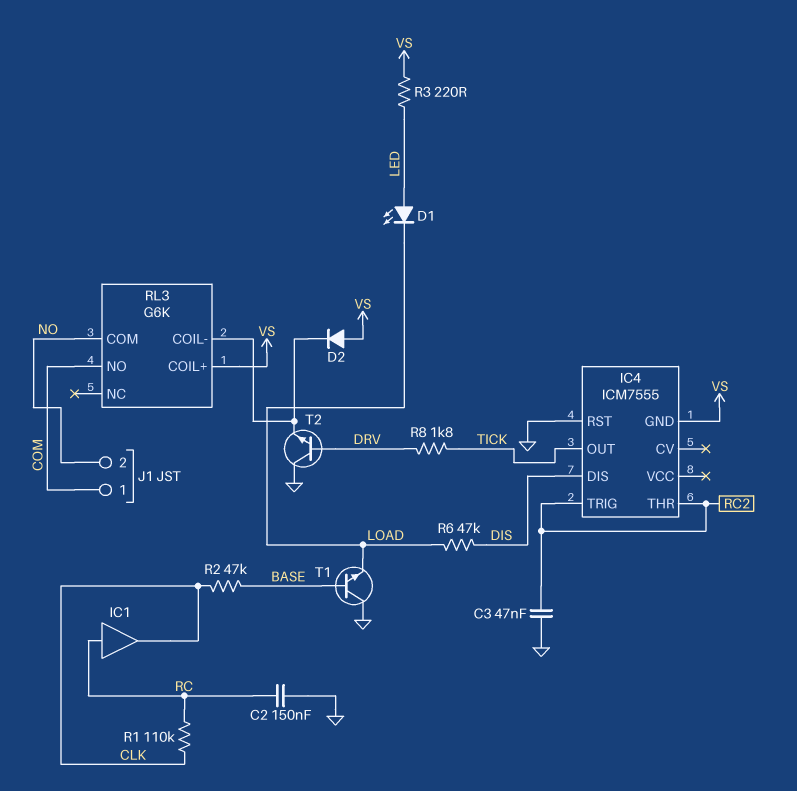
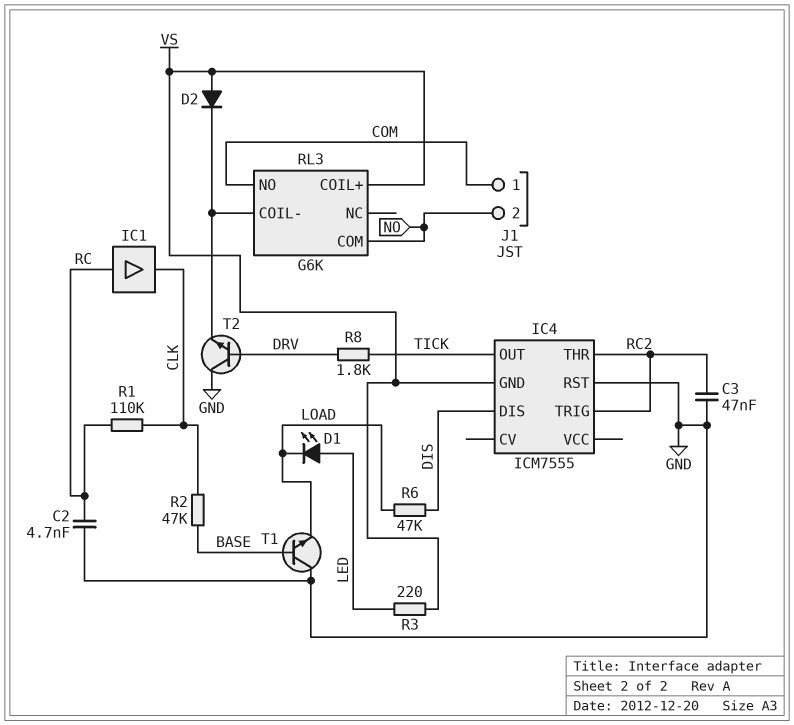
C2: 150nF (GND, RC) -> 4.7nF (GND, RC)

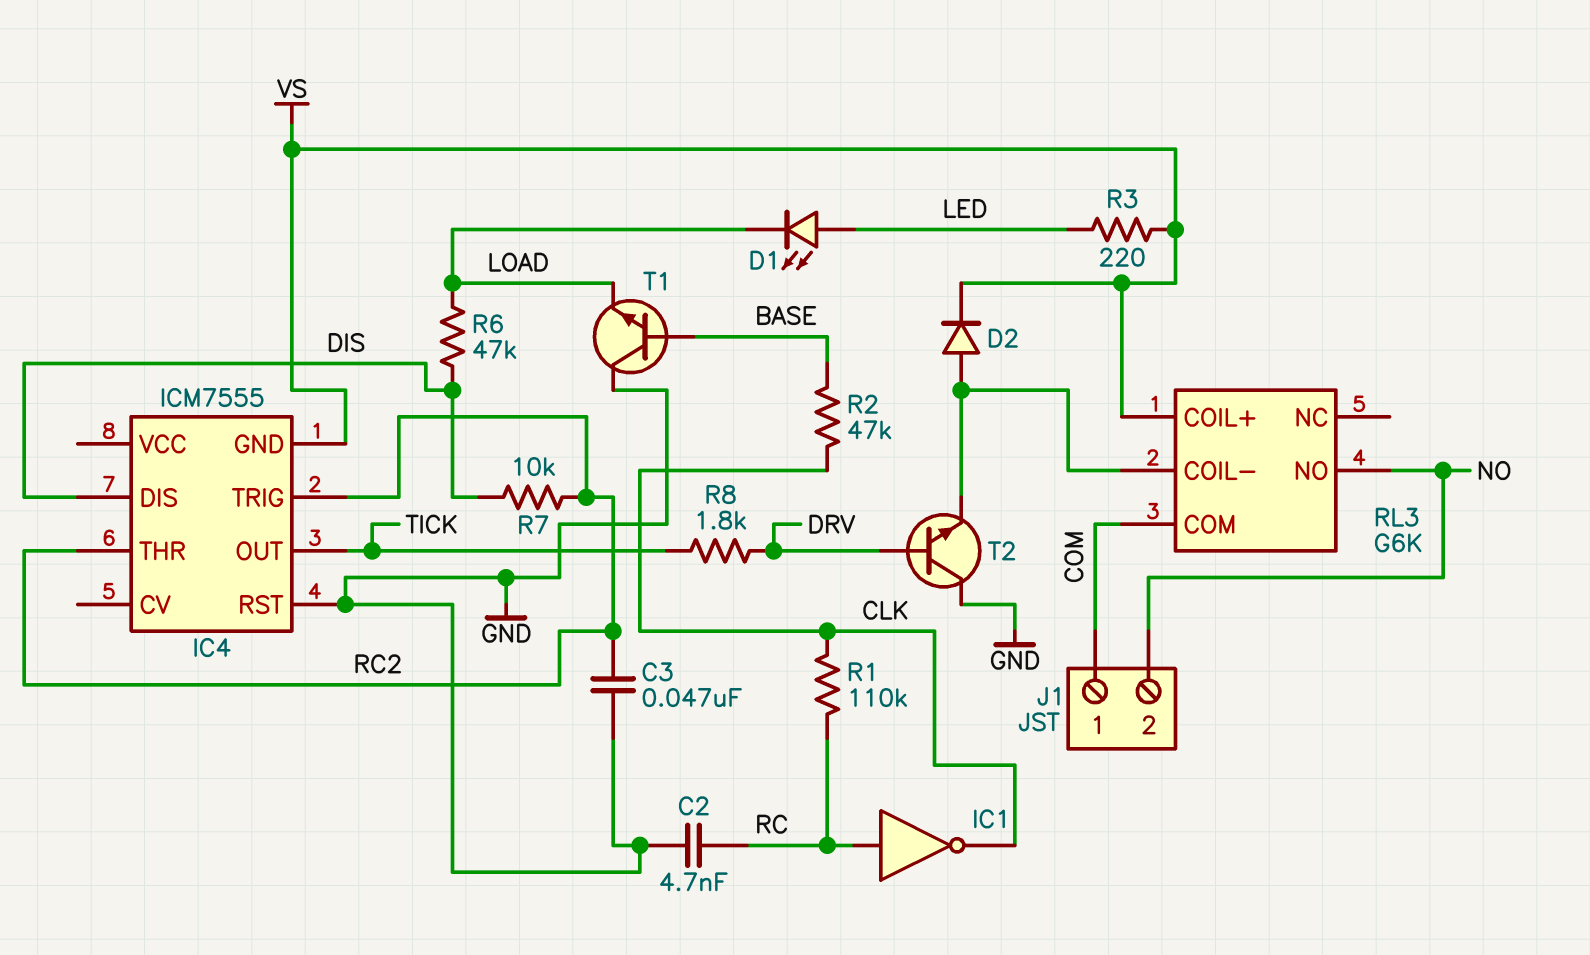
D2: diode (A VS, K RL3/COIL-) -> diode (A RL3/COIL-, K VS)
IC1: buffer (in RC, out CLK) -> NOT (in RC, out CLK)
R7: none -> 10k (DIS, RC2)
RL3 pin COM: NO -> COM
RL3 pin NO: COM -> NO

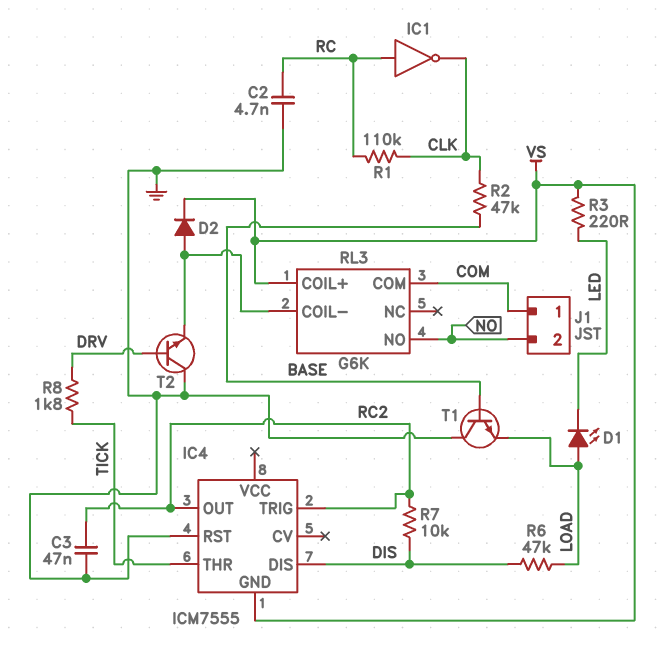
D1: LED (A LED, K LOAD) -> LED (A LOAD, K LED)
IC4 pin OUT: TICK -> RC2
IC4 pin THR: RC2 -> TICK

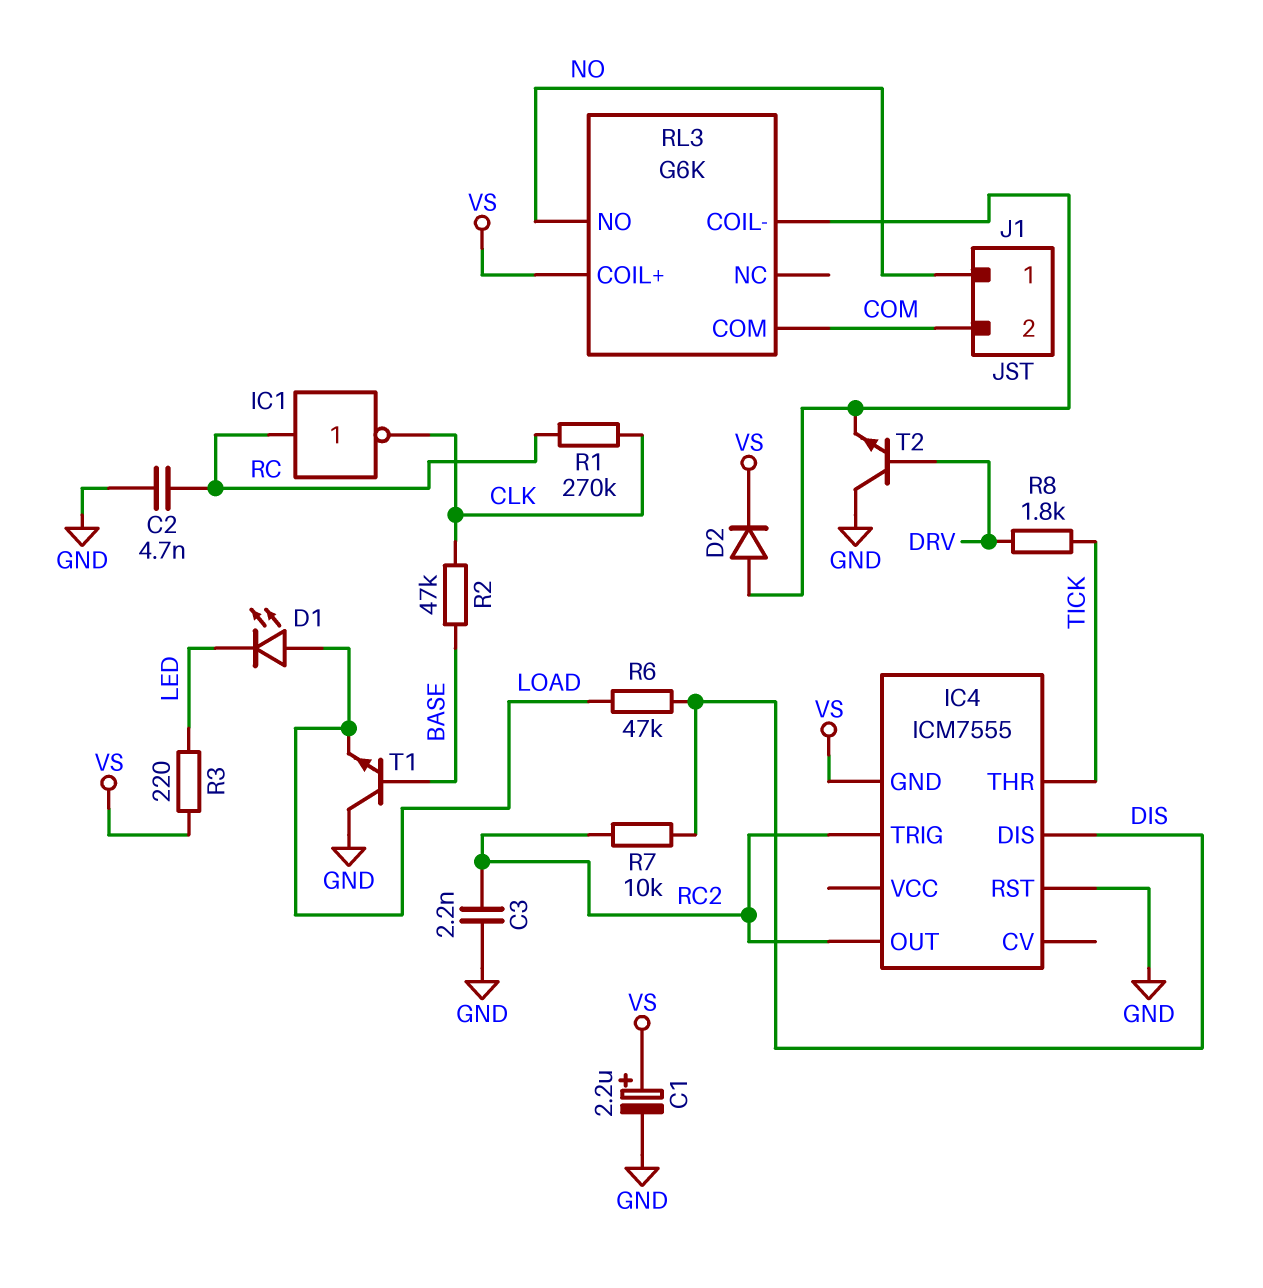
C1: none -> 2.2uF (plus VS, minus GND)
C3: 47nF (GND, RC2) -> 2.2nF (GND, RC2)
J1 pin 1: COM -> NO
J1 pin 2: NO -> COM
R1: 110k (CLK, RC) -> 270k (CLK, RC)

